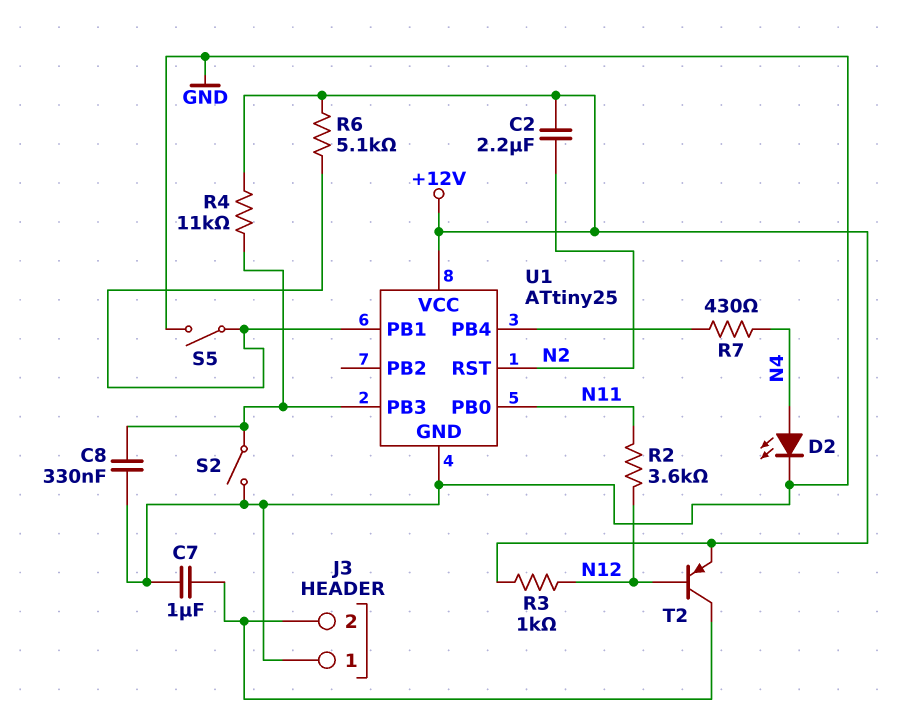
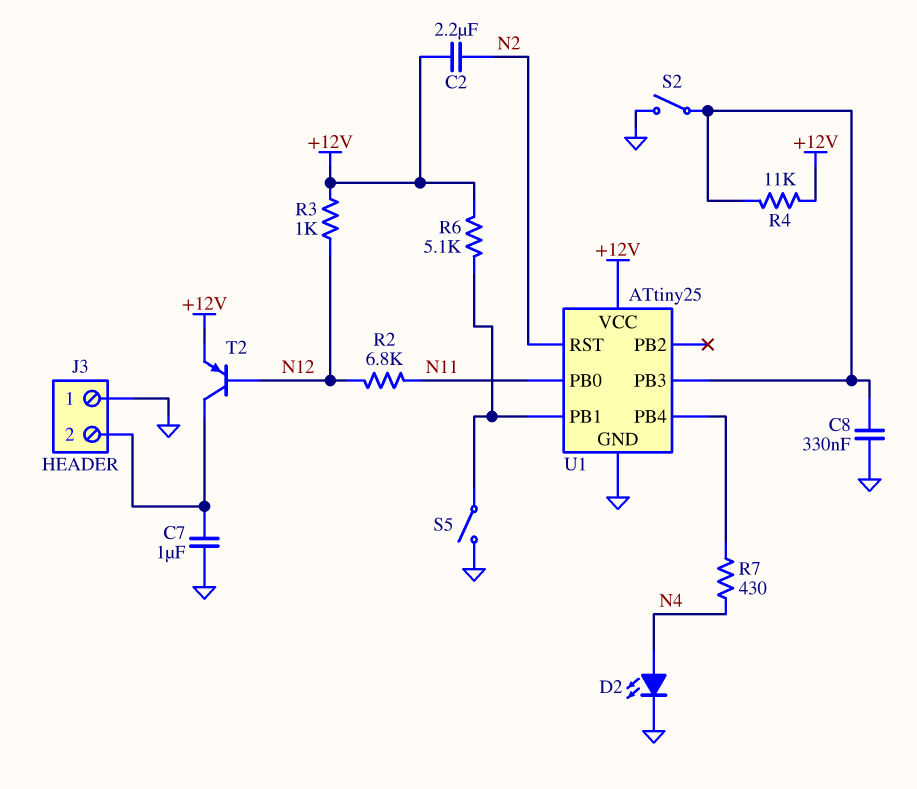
R2: 3.6k (N11, N12) -> 6.8k (N11, N12)

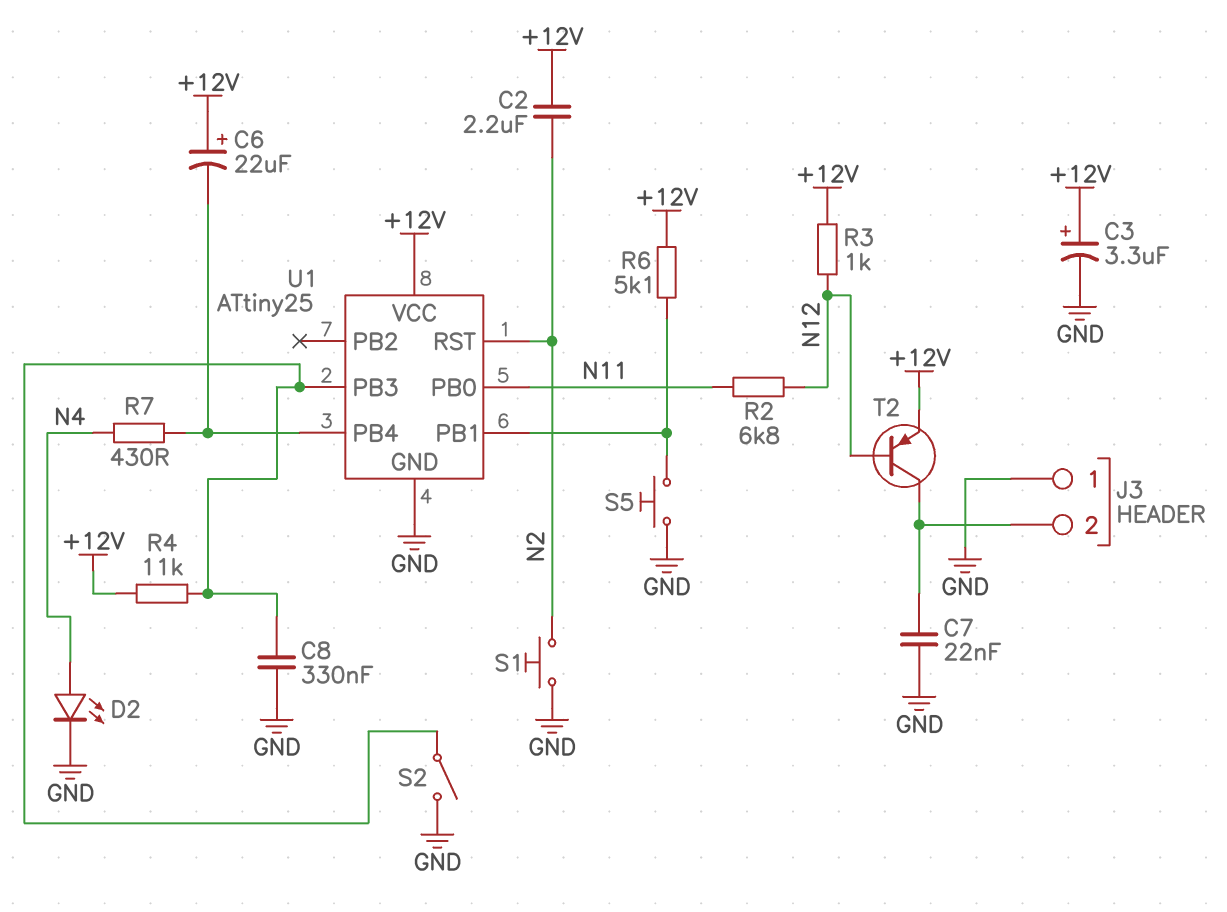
C3: none -> 3.3uF (plus +12V, minus GND)
C6: none -> 22uF (plus +12V, minus U1/PB4)
C7: 1uF (GND, J3/2) -> 22nF (GND, J3/2)
S1: none -> button (GND, N2)
S5: switch (GND, U1/PB1) -> button (GND, U1/PB1)

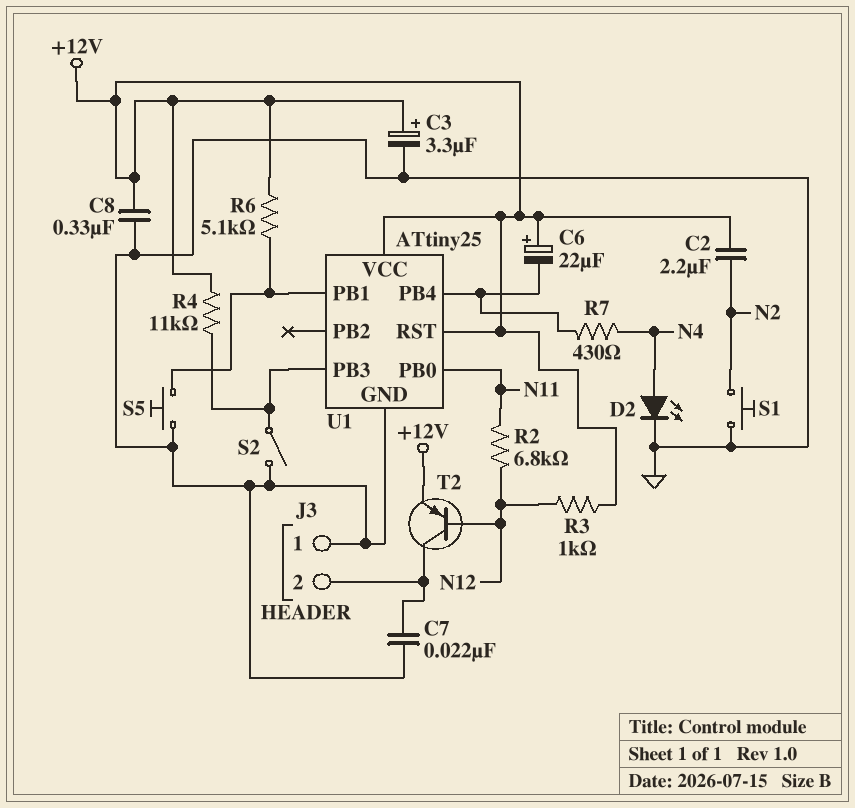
C8: 330nF (GND, U1/PB3) -> 330nF (+12V, GND)
U1 pin RST: N2 -> +12V

